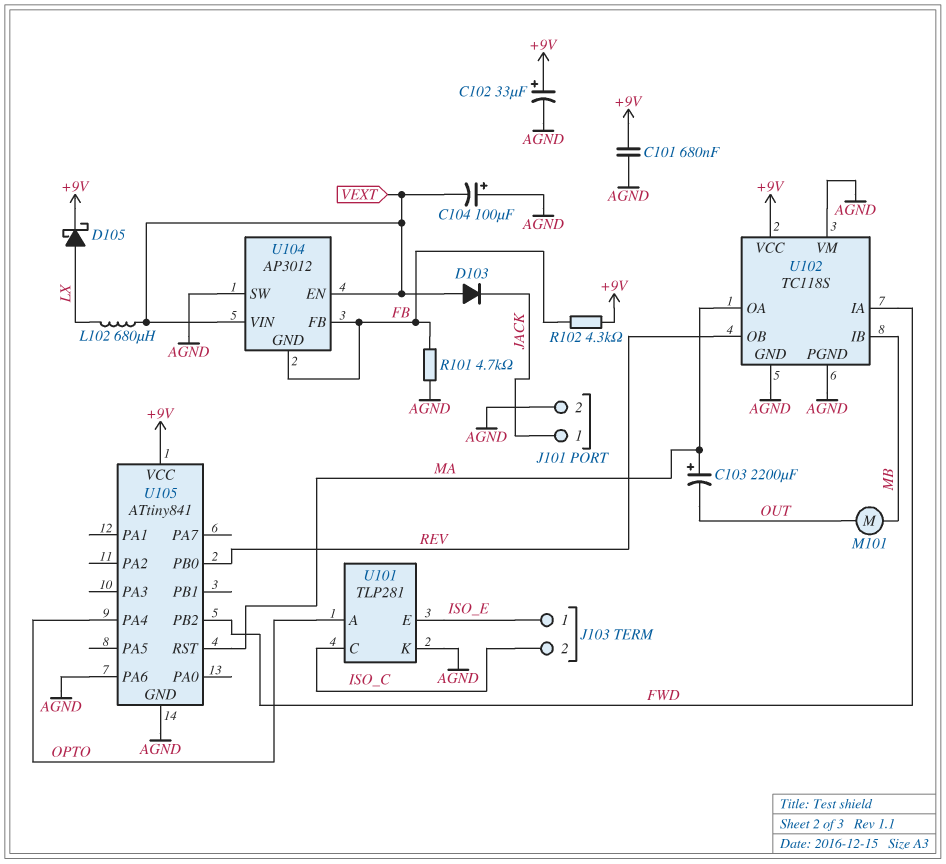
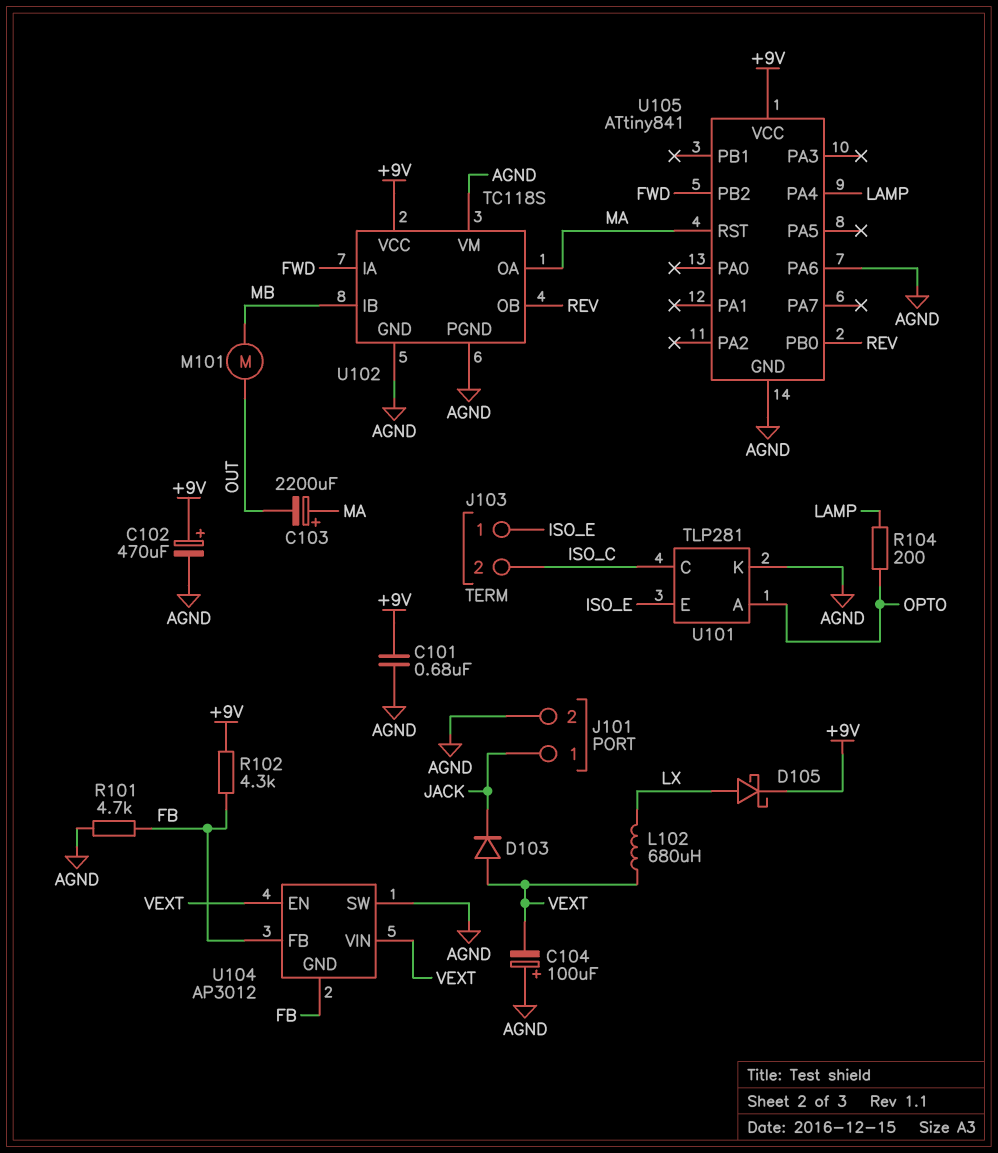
C102: 33uF (plus +9V, minus AGND) -> 470uF (plus +9V, minus AGND)
R104: none -> 200 (LAMP, OPTO)
U105 pin PA4: OPTO -> LAMP

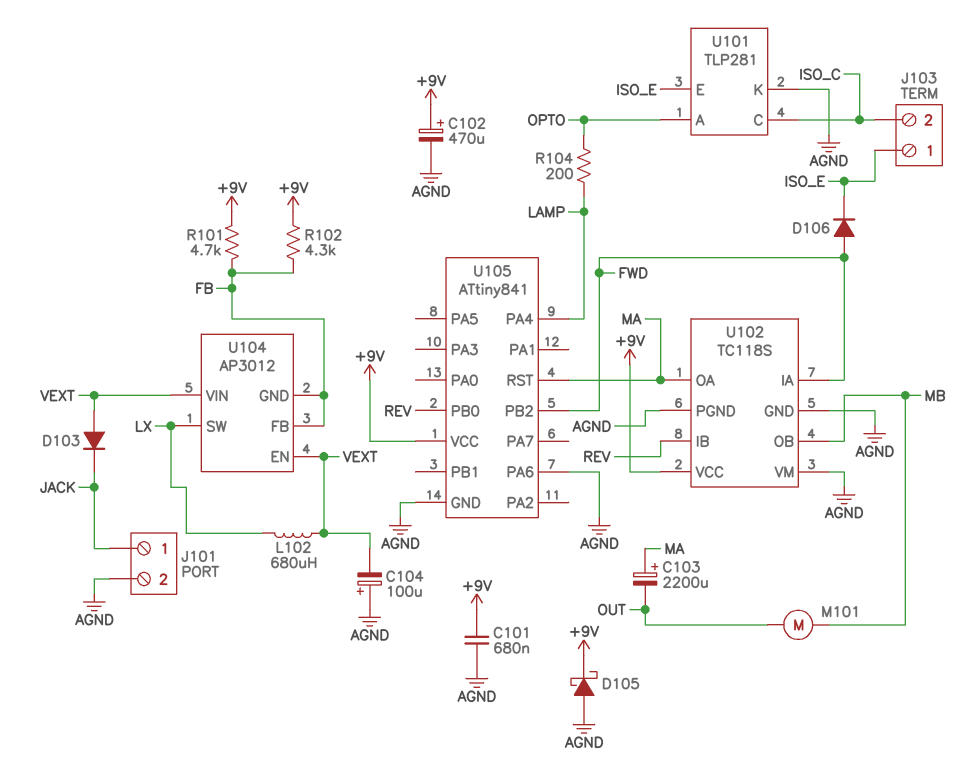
D105: schottky (A LX, K +9V) -> schottky (A AGND, K +9V)
D106: none -> diode (A FWD, K ISO_E)
R101: 4.7k (AGND, FB) -> 4.7k (+9V, FB)
U102 pin IB: MB -> REV
U102 pin OB: REV -> MB
U104 pin SW: AGND -> LX

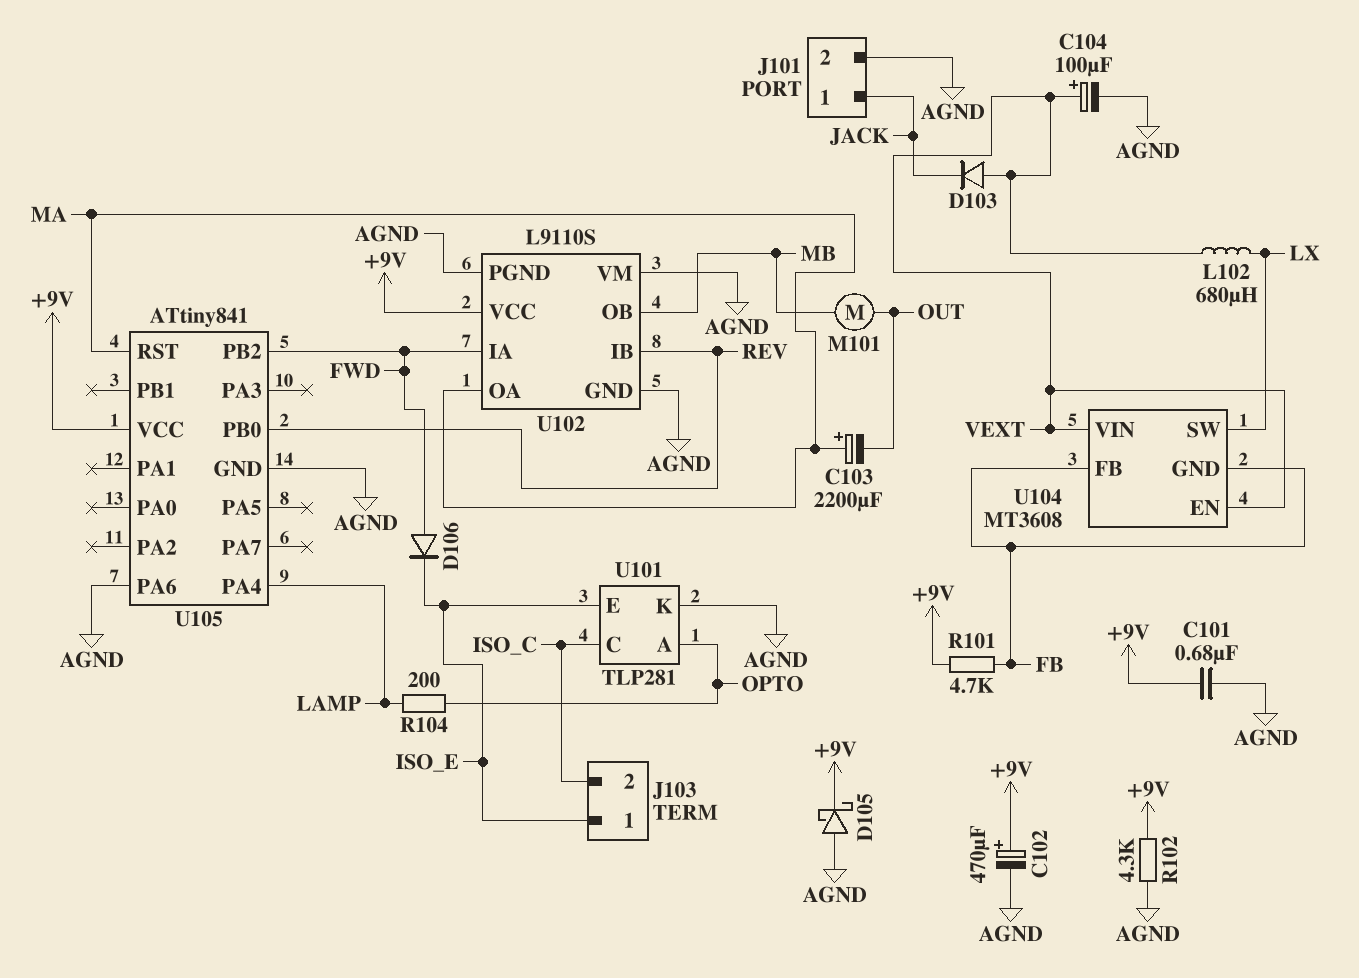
C104: 100uF (plus AGND, minus VEXT) -> 100uF (plus VEXT, minus AGND)
R102: 4.3k (+9V, FB) -> 4.3k (+9V, AGND)
U102: TC118S -> L9110S
U104: AP3012 -> MT3608

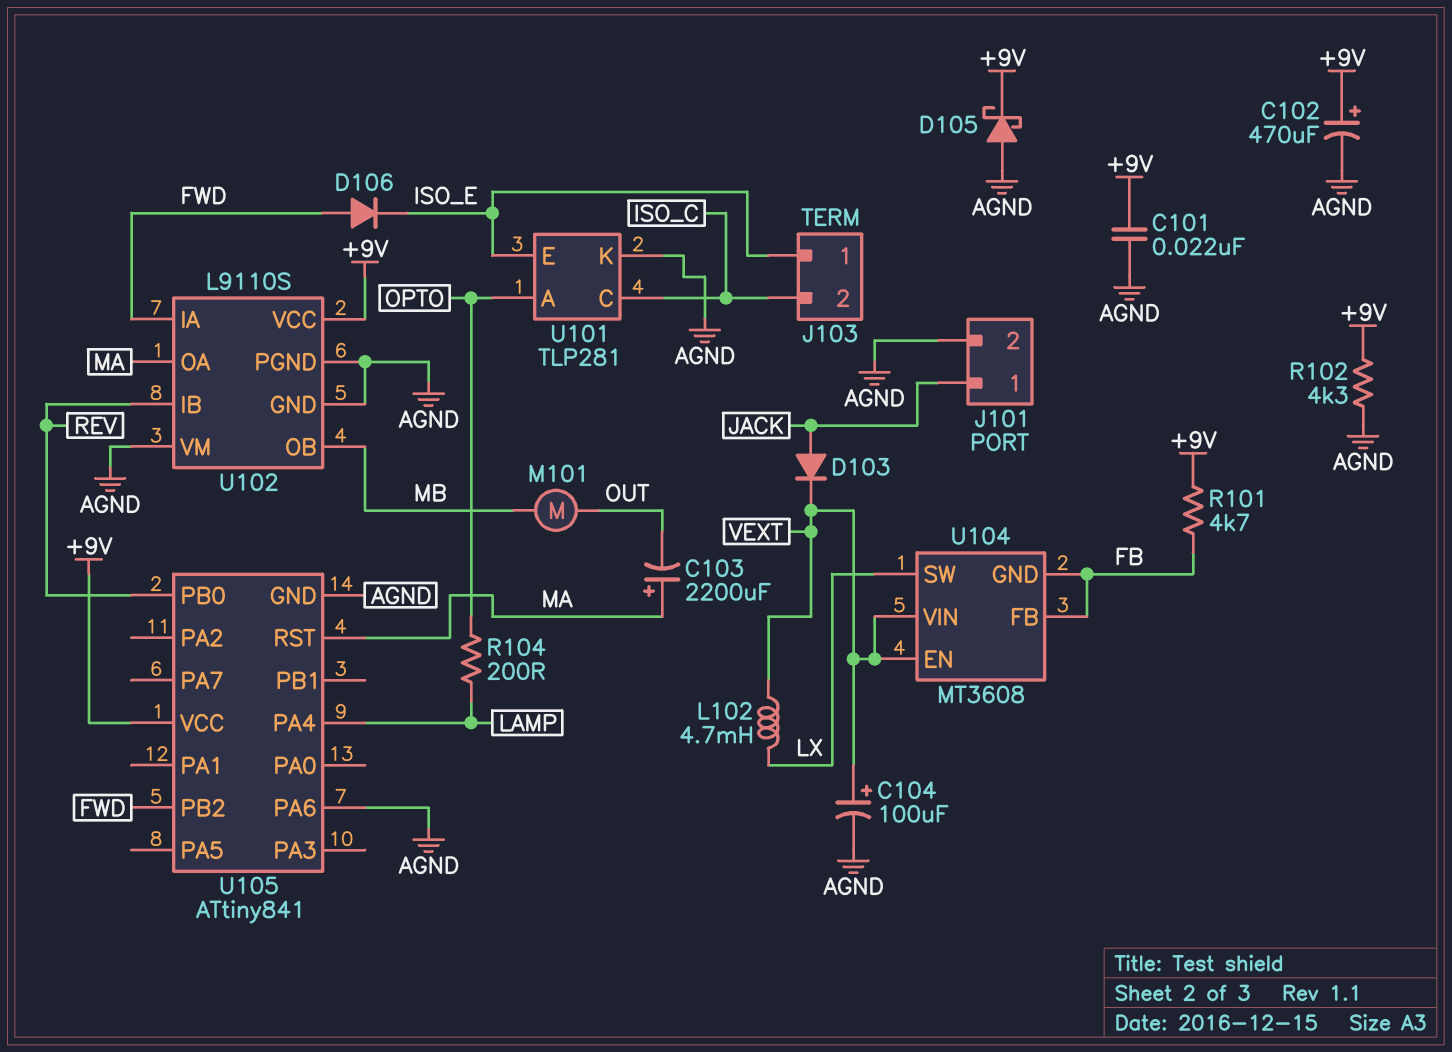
C101: 680nF (+9V, AGND) -> 22nF (+9V, AGND)
D103: diode (A VEXT, K JACK) -> diode (A JACK, K VEXT)
L102: 680uH (LX, VEXT) -> 4.7mH (LX, VEXT)

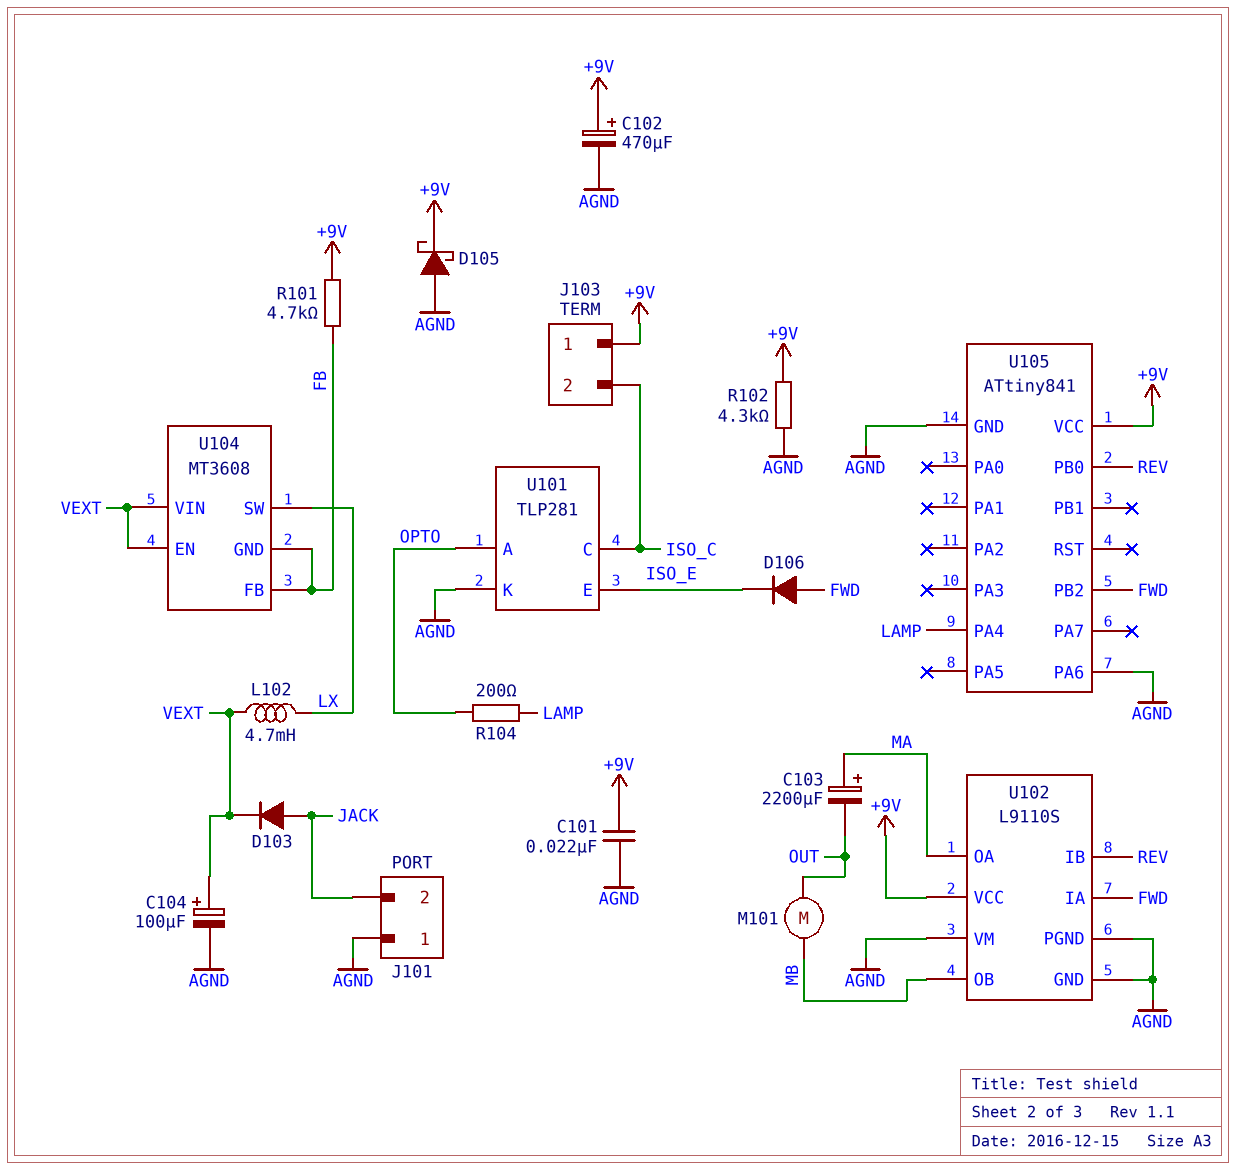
J101 pin 1: JACK -> AGND
J101 pin 2: AGND -> JACK
J103 pin 1: ISO_E -> +9V
U105 pin RST: MA -> none

